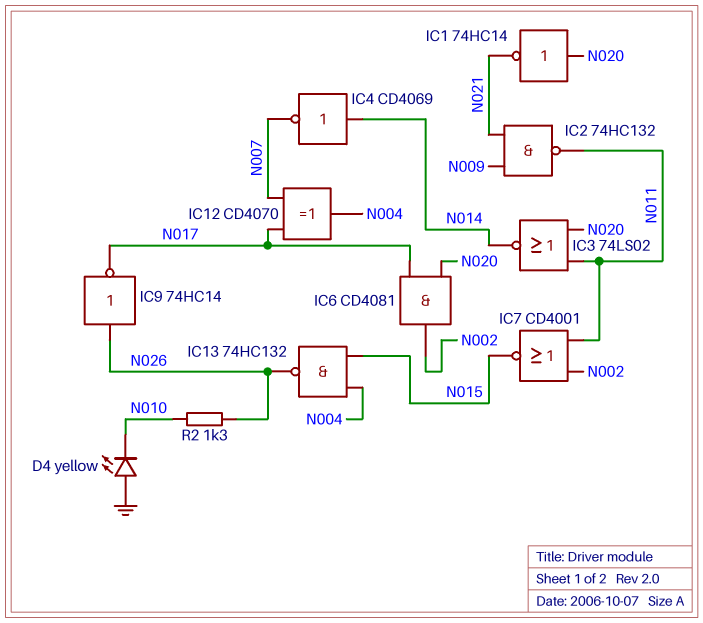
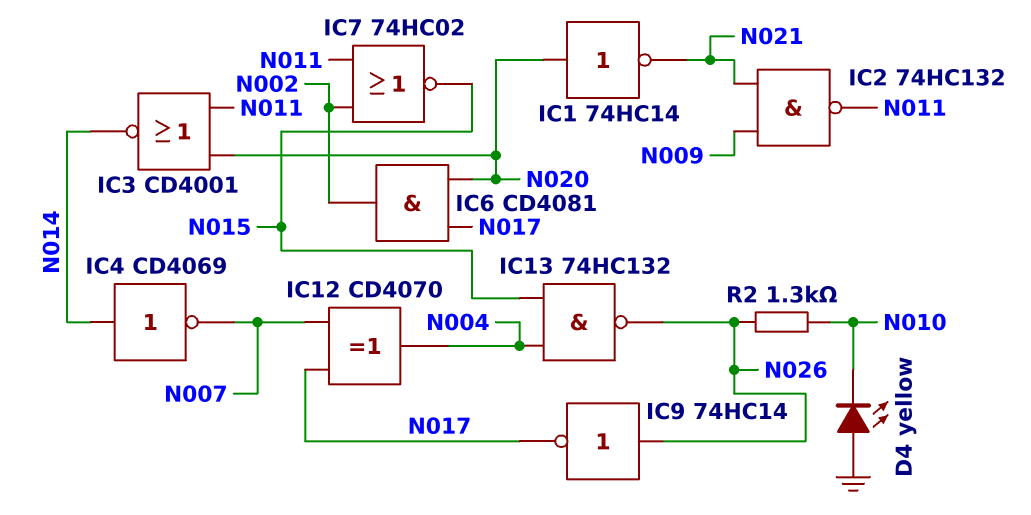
IC3: NOR 74LS02 (in N011, in N020, out N014) -> NOR CD4001 (in N011, in N020, out N014)
IC7: NOR CD4001 (in N002, in N011, out N015) -> NOR 74HC02 (in N002, in N011, out N015)

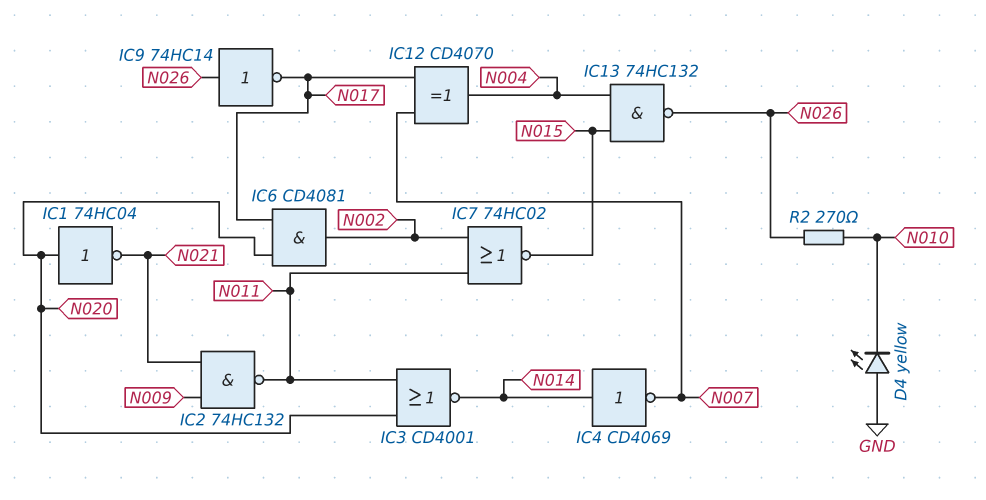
IC1: NOT 74HC14 (in N020, out N021) -> NOT 74HC04 (in N020, out N021)
R2: 1.3k (N010, N026) -> 270 (N010, N026)

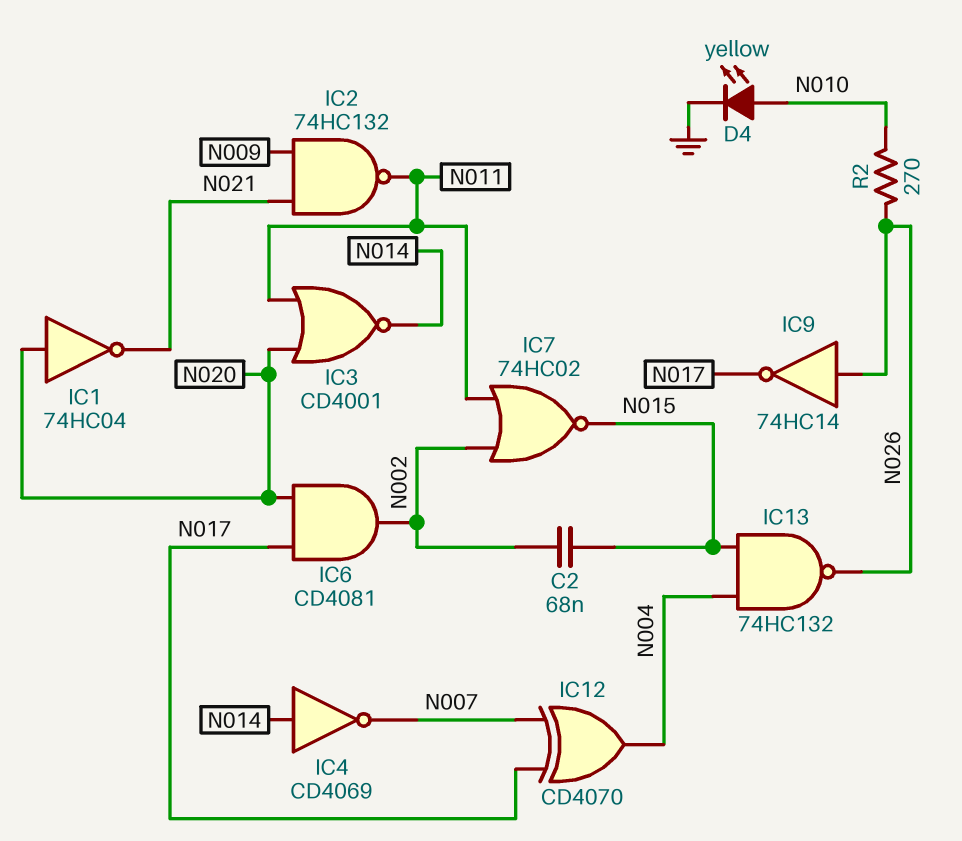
C2: none -> 68nF (N002, N015)
D4: LED yellow (A GND, K N010) -> LED yellow (A N010, K GND)

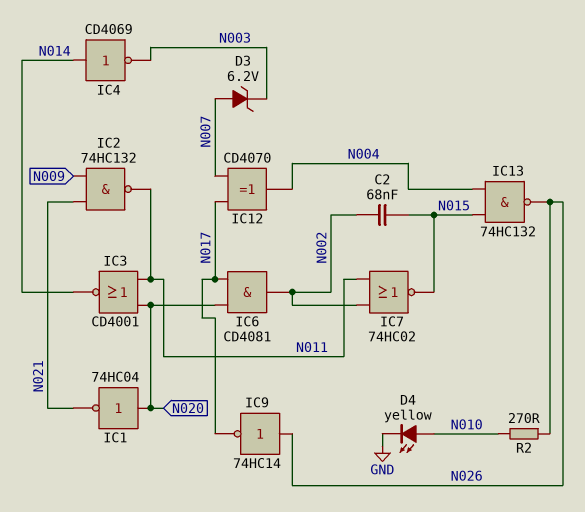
D3: none -> zener 6.2V (A N007, K N003)
IC4: NOT CD4069 (in N014, out N007) -> NOT CD4069 (in N014, out N003)

